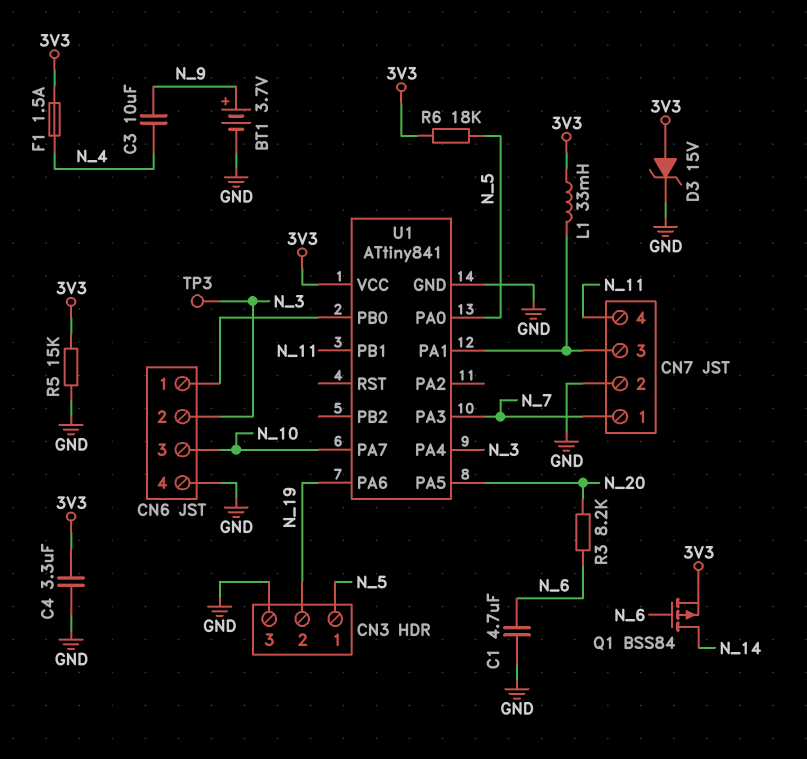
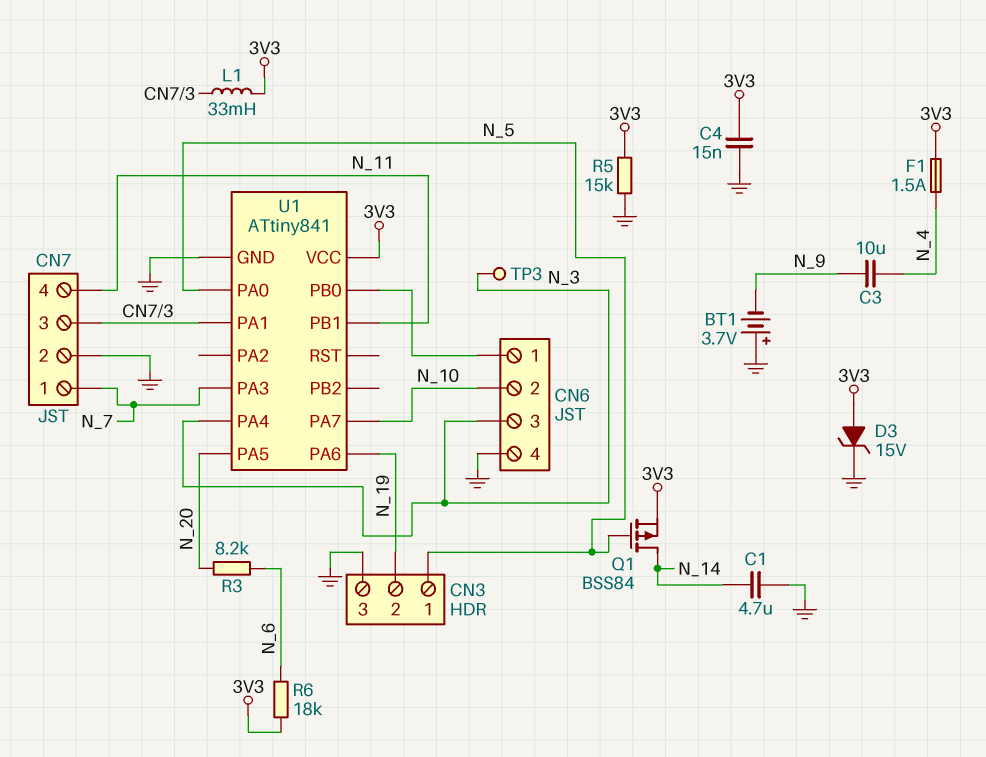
BT1: 3.7V (plus N_9, minus GND) -> 3.7V (plus GND, minus N_9)
C1: 4.7uF (GND, N_6) -> 4.7uF (GND, N_14)
C4: 3.3uF (3V3, GND) -> 15nF (3V3, GND)
CN6 pin 2: N_3 -> N_10
CN6 pin 3: N_10 -> N_3
Q1: PMOS BSS84 (G N_6, D N_14, S 3V3) -> PMOS BSS84 (G N_5, D N_14, S 3V3)
R6: 18k (3V3, N_5) -> 18k (3V3, N_6)

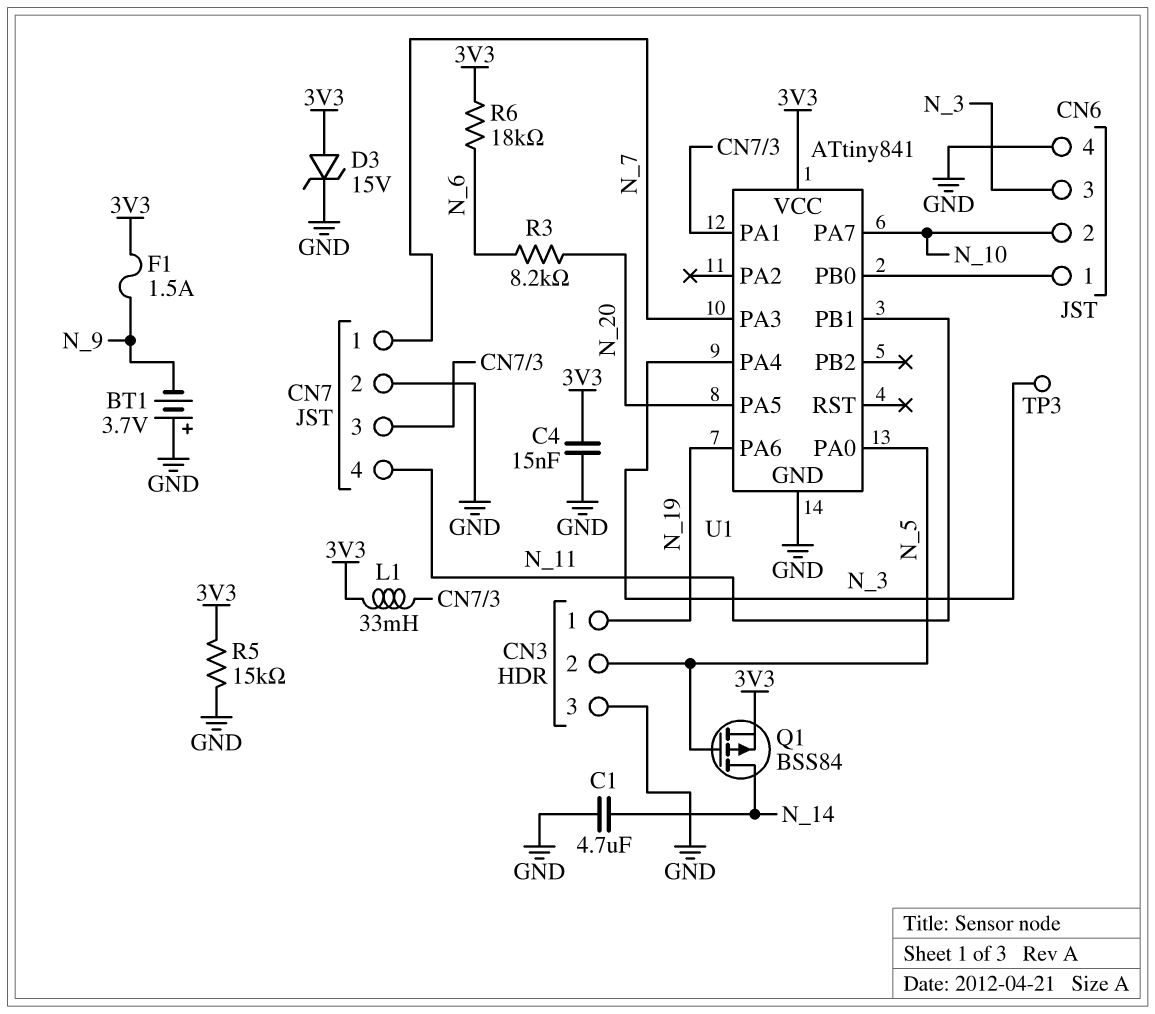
C3: 10uF (N_4, N_9) -> none
CN3 pin 1: N_5 -> N_19
CN3 pin 2: N_19 -> N_5
F1: 1.5A (3V3, N_4) -> 1.5A (3V3, N_9)

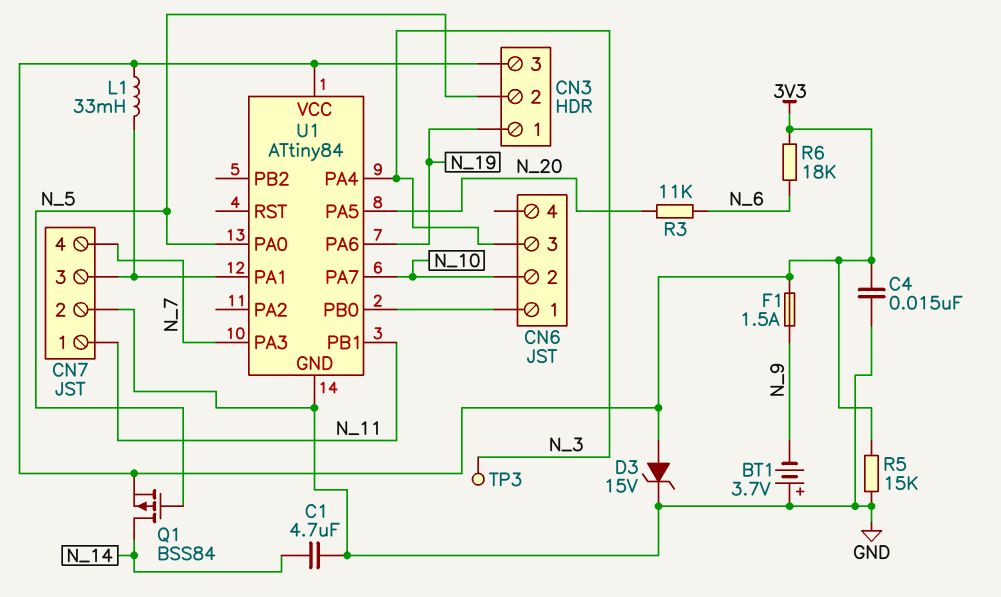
CN3 pin 3: GND -> 3V3
CN6 pin 4: GND -> none
CN7 pin 1: N_7 -> N_11
CN7 pin 4: N_11 -> N_7
R3: 8.2k (N_6, N_20) -> 11k (N_6, N_20)
U1: ATtiny841 -> ATtiny84

